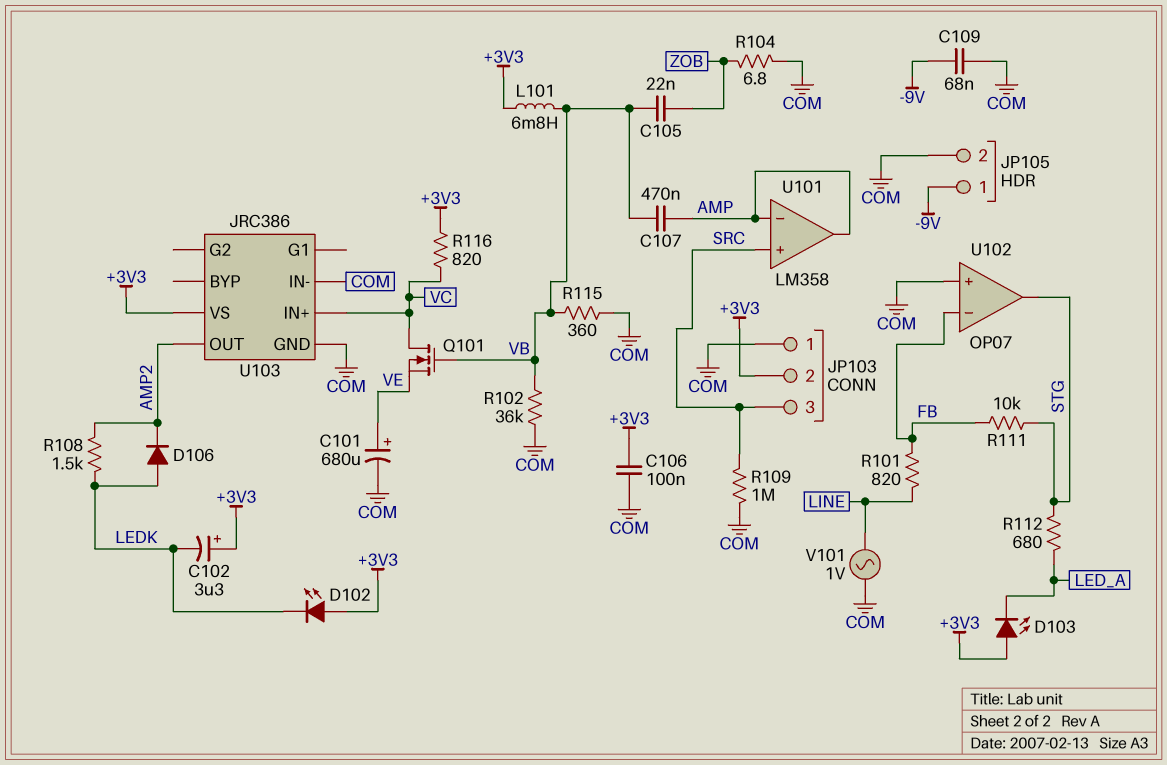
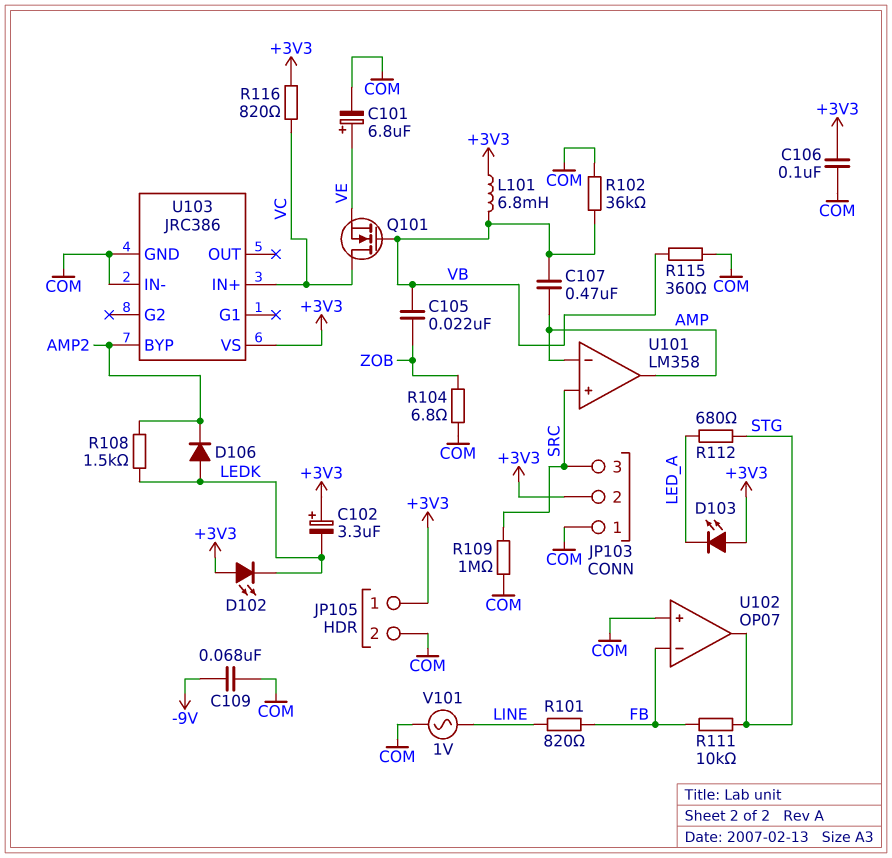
C101: 680uF (plus VE, minus COM) -> 6.8uF (plus VE, minus COM)
JP105 pin 1: -9V -> +3V3
U103 pin BYP: none -> AMP2
U103 pin OUT: AMP2 -> none

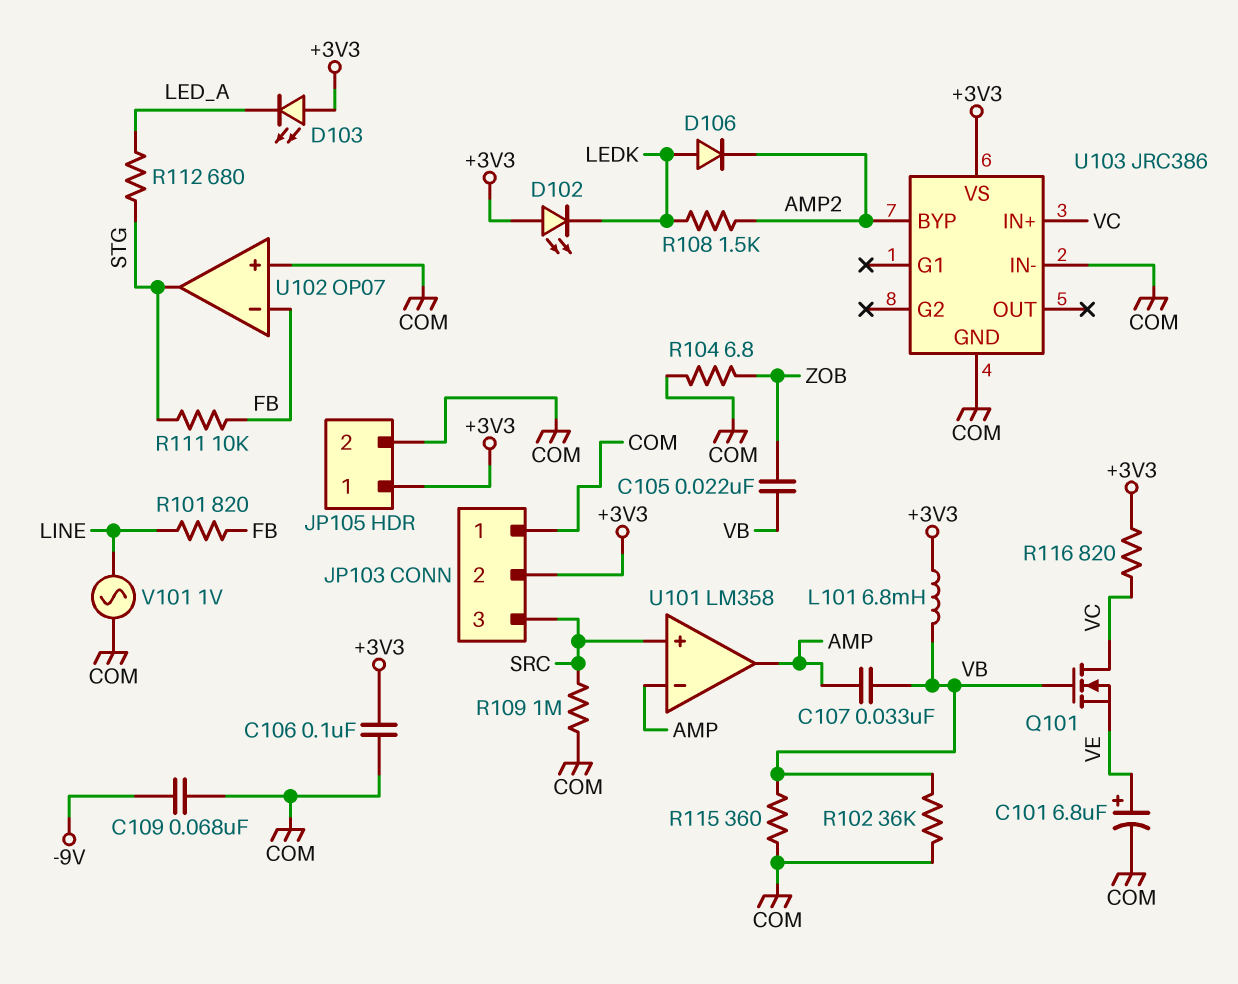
C102: 3.3uF (plus +3V3, minus LEDK) -> none
C107: 470nF (AMP, VB) -> 33nF (AMP, VB)

